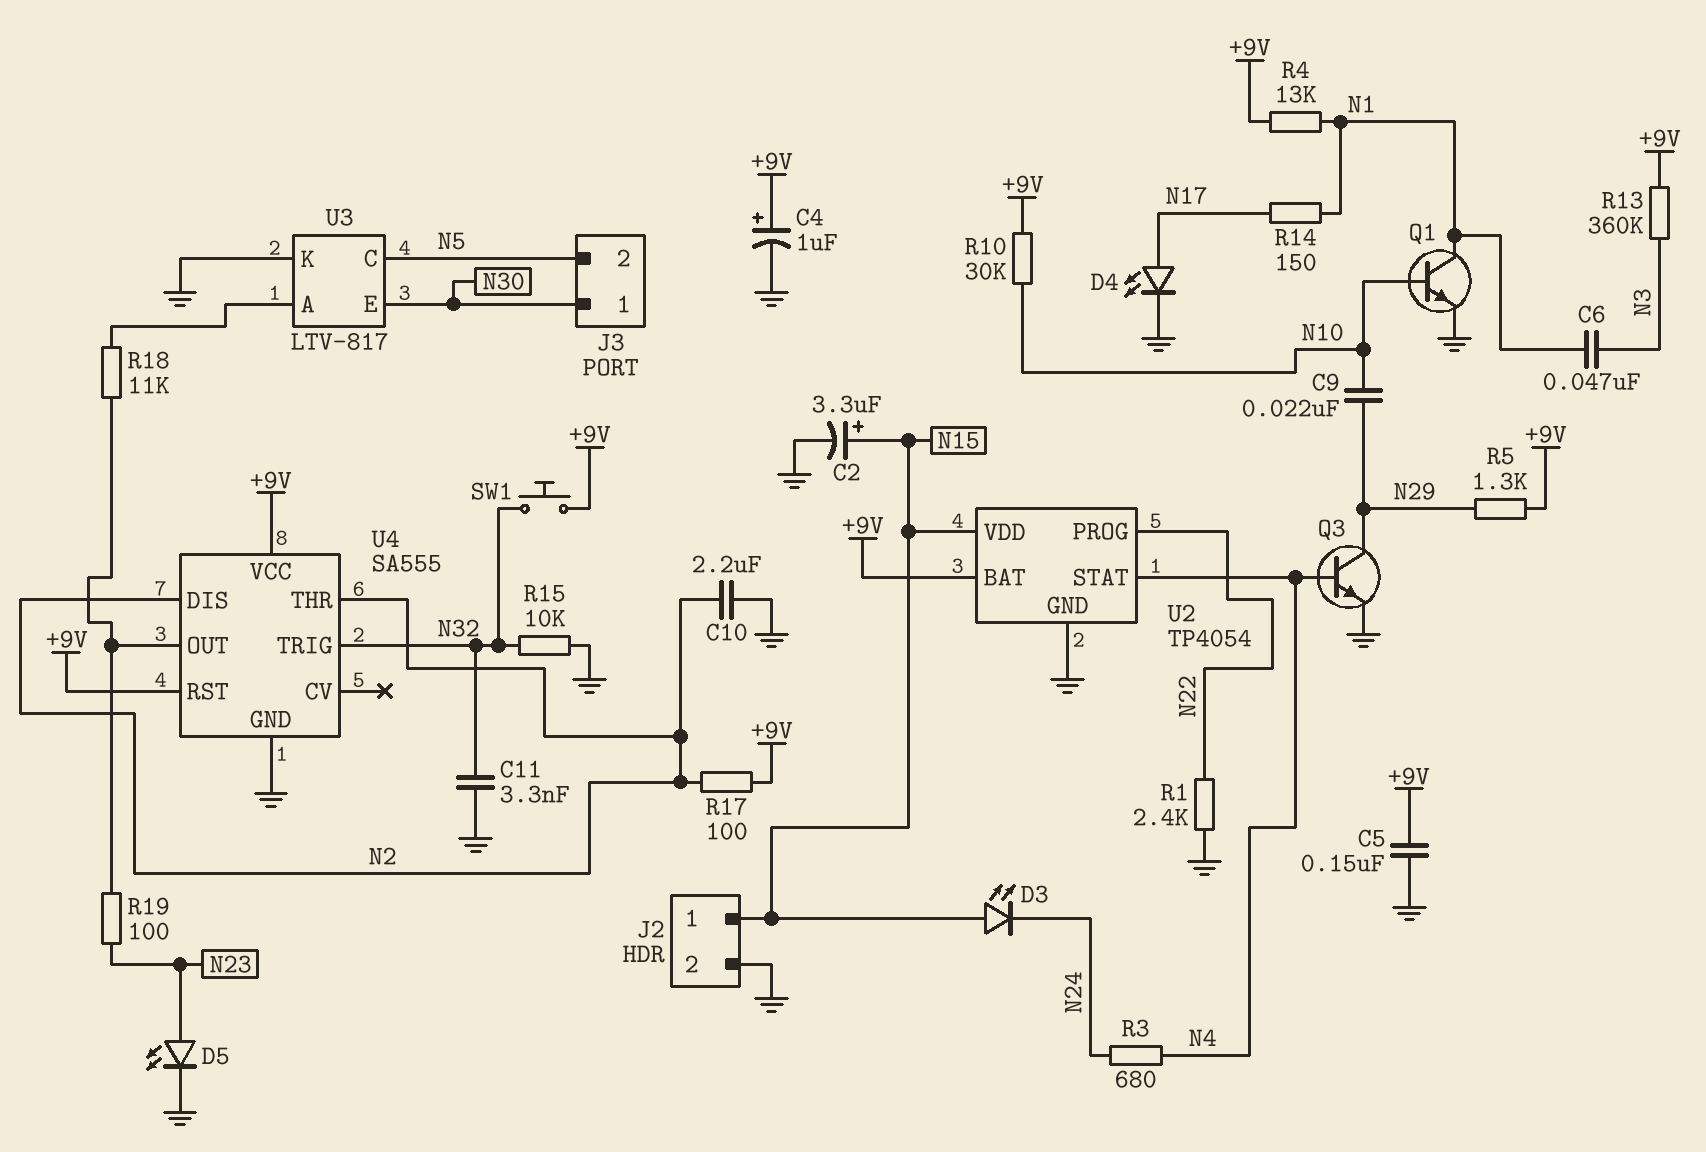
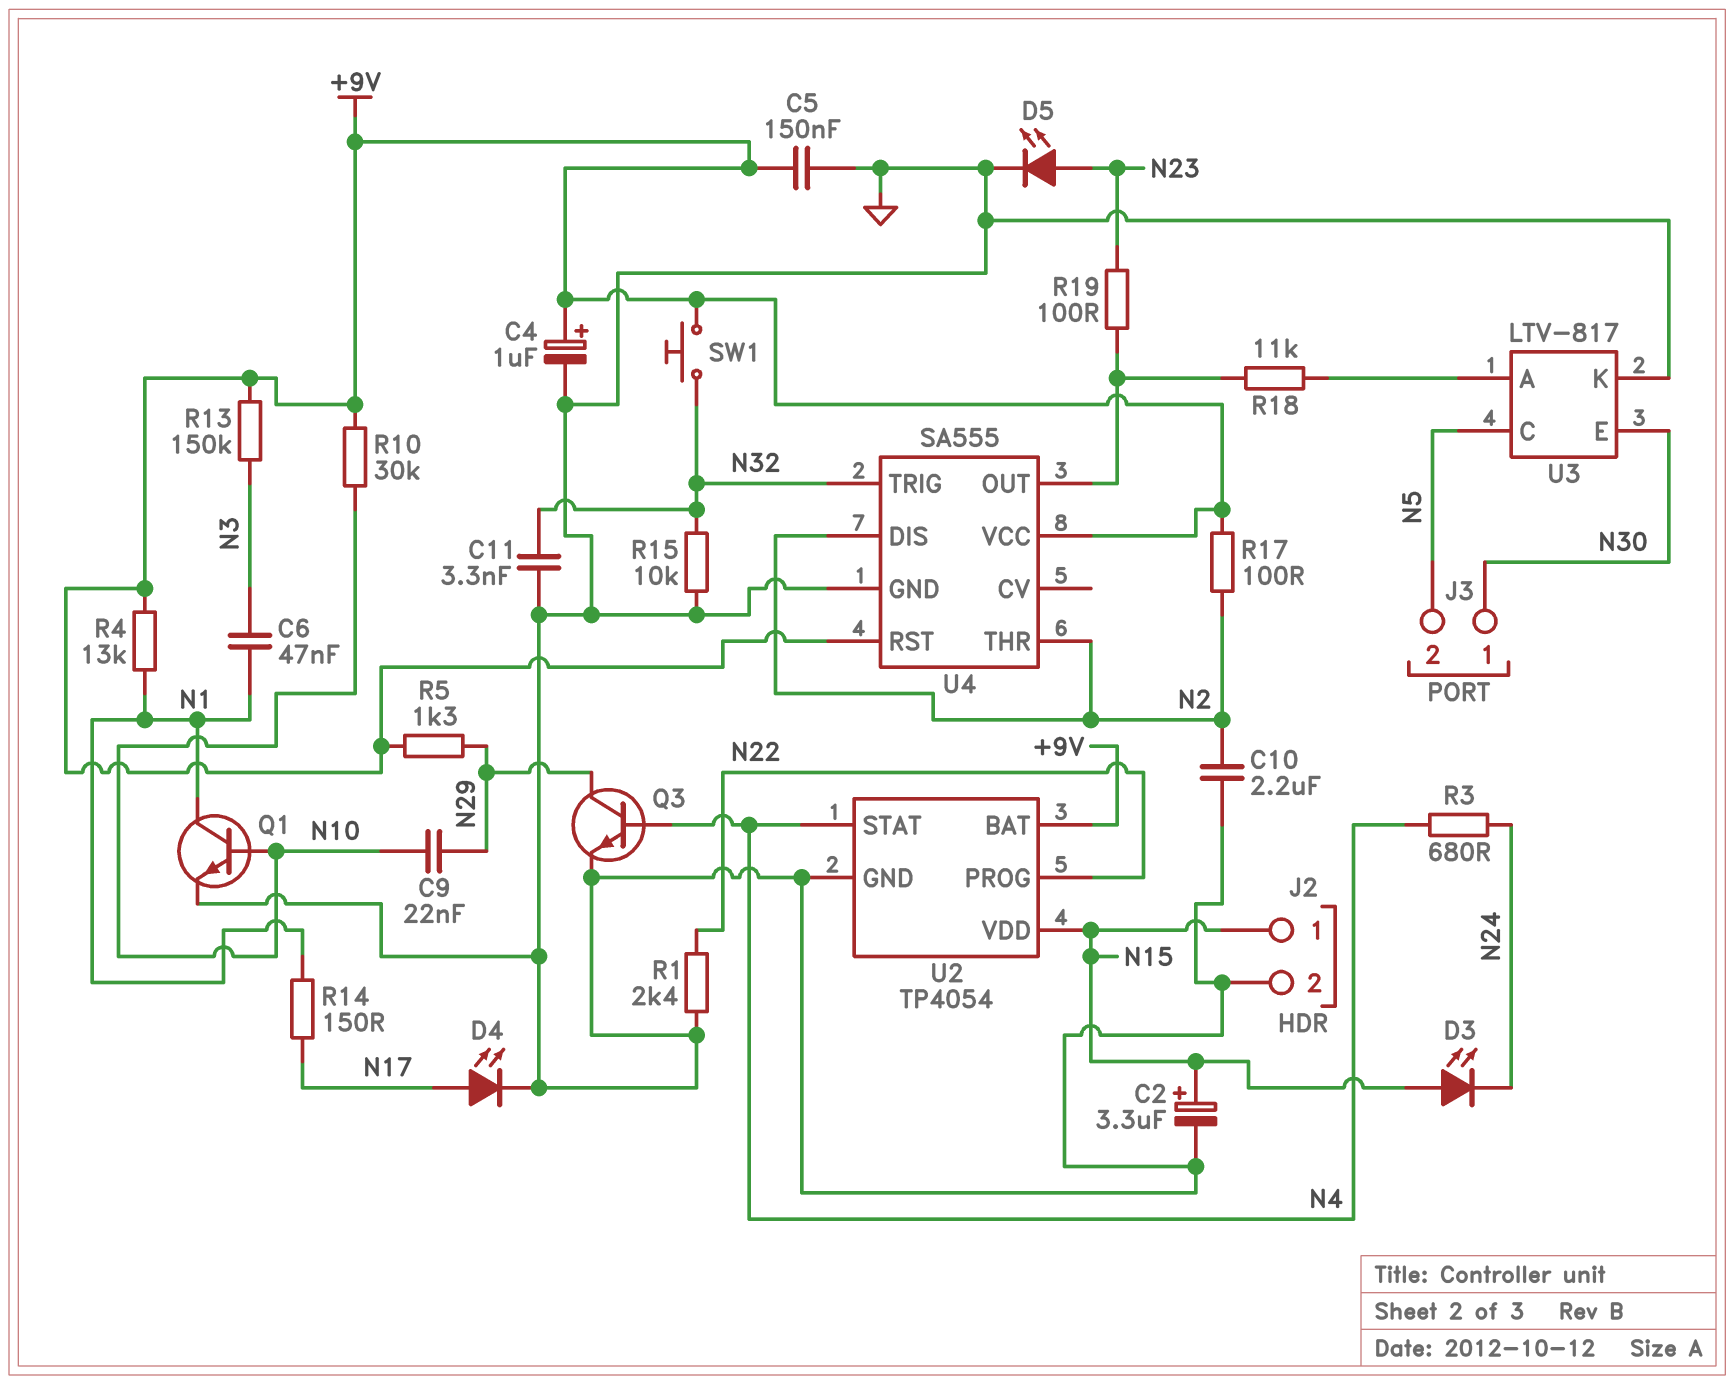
R13: 360k (+9V, N3) -> 150k (+9V, N3)

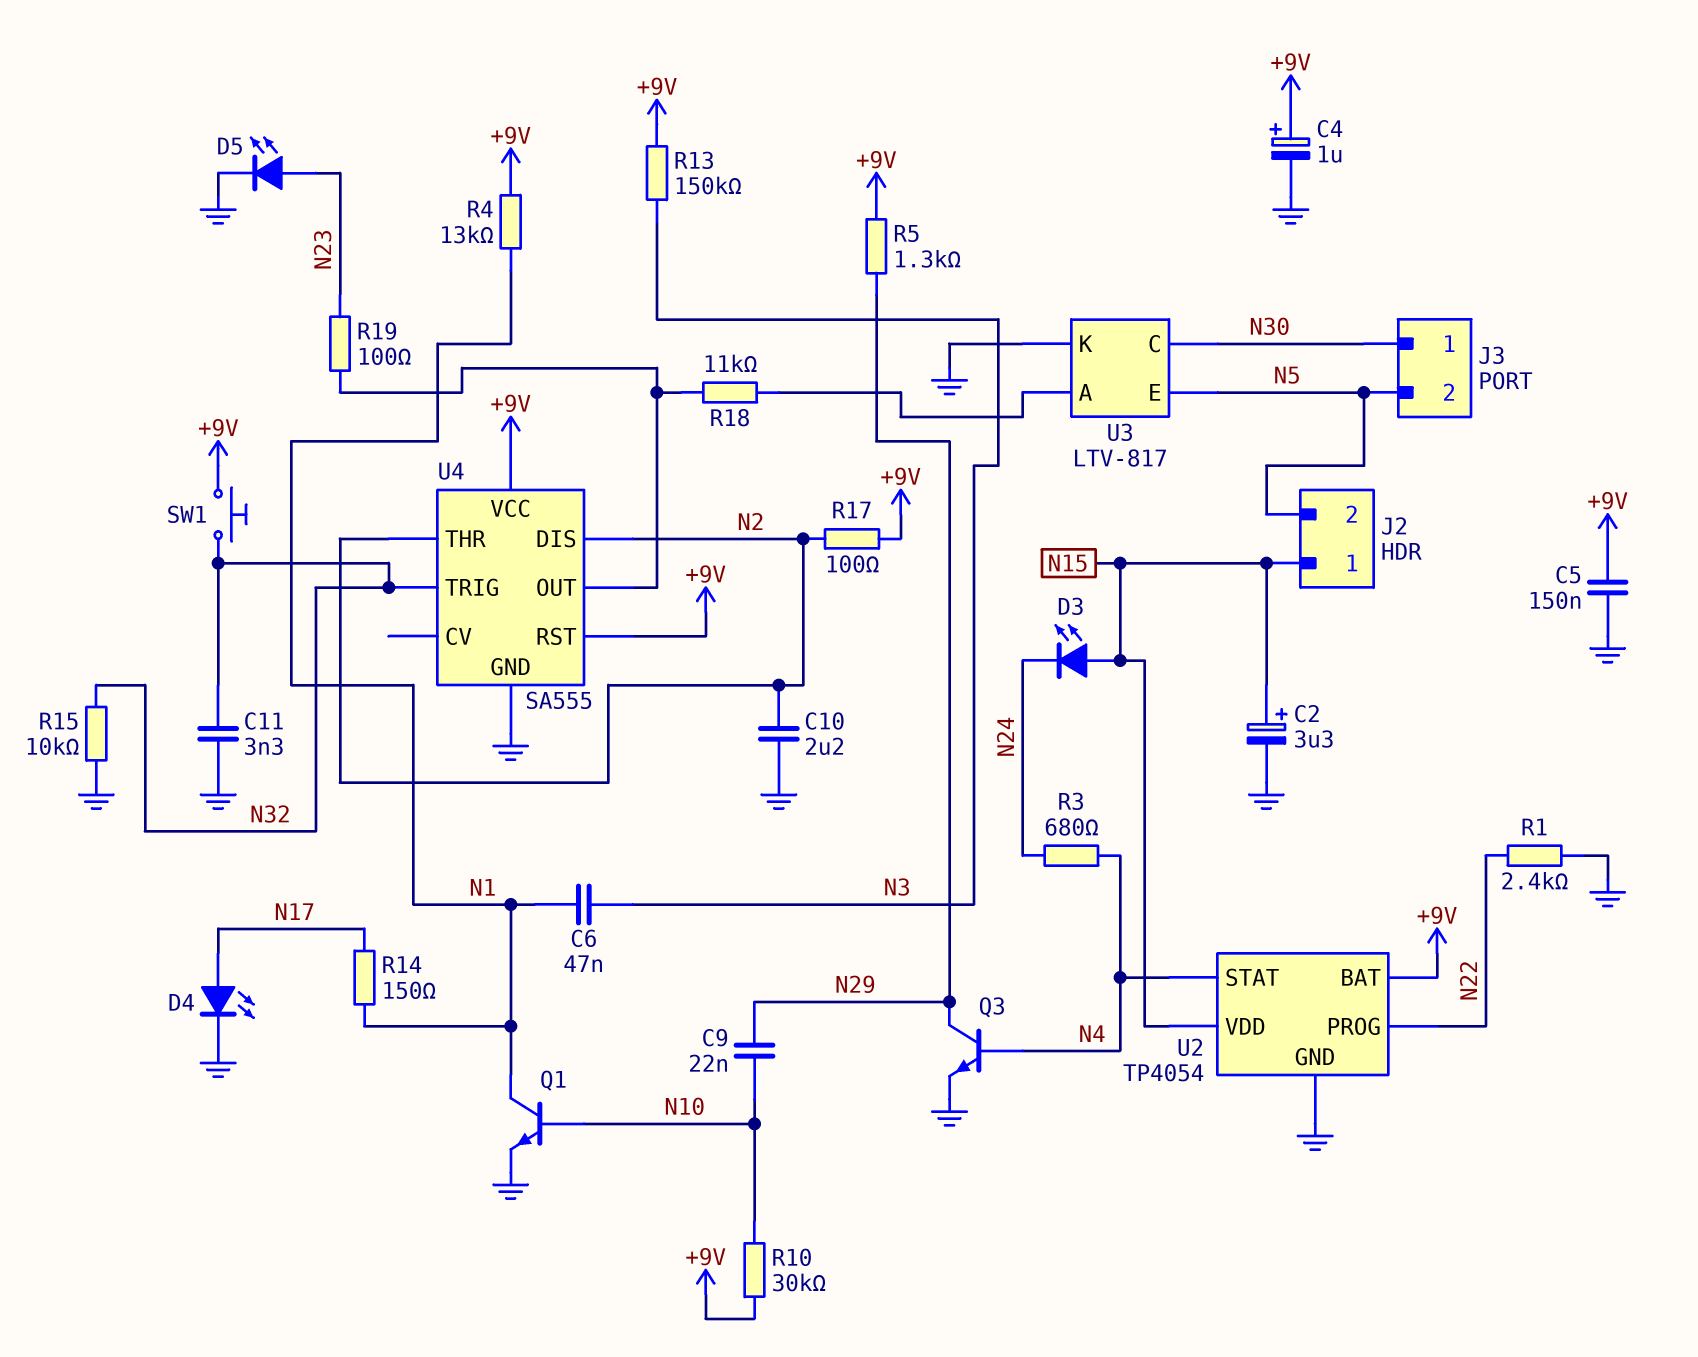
J2 pin 2: GND -> N5
U3 pin C: N5 -> N30
U3 pin E: N30 -> N5

